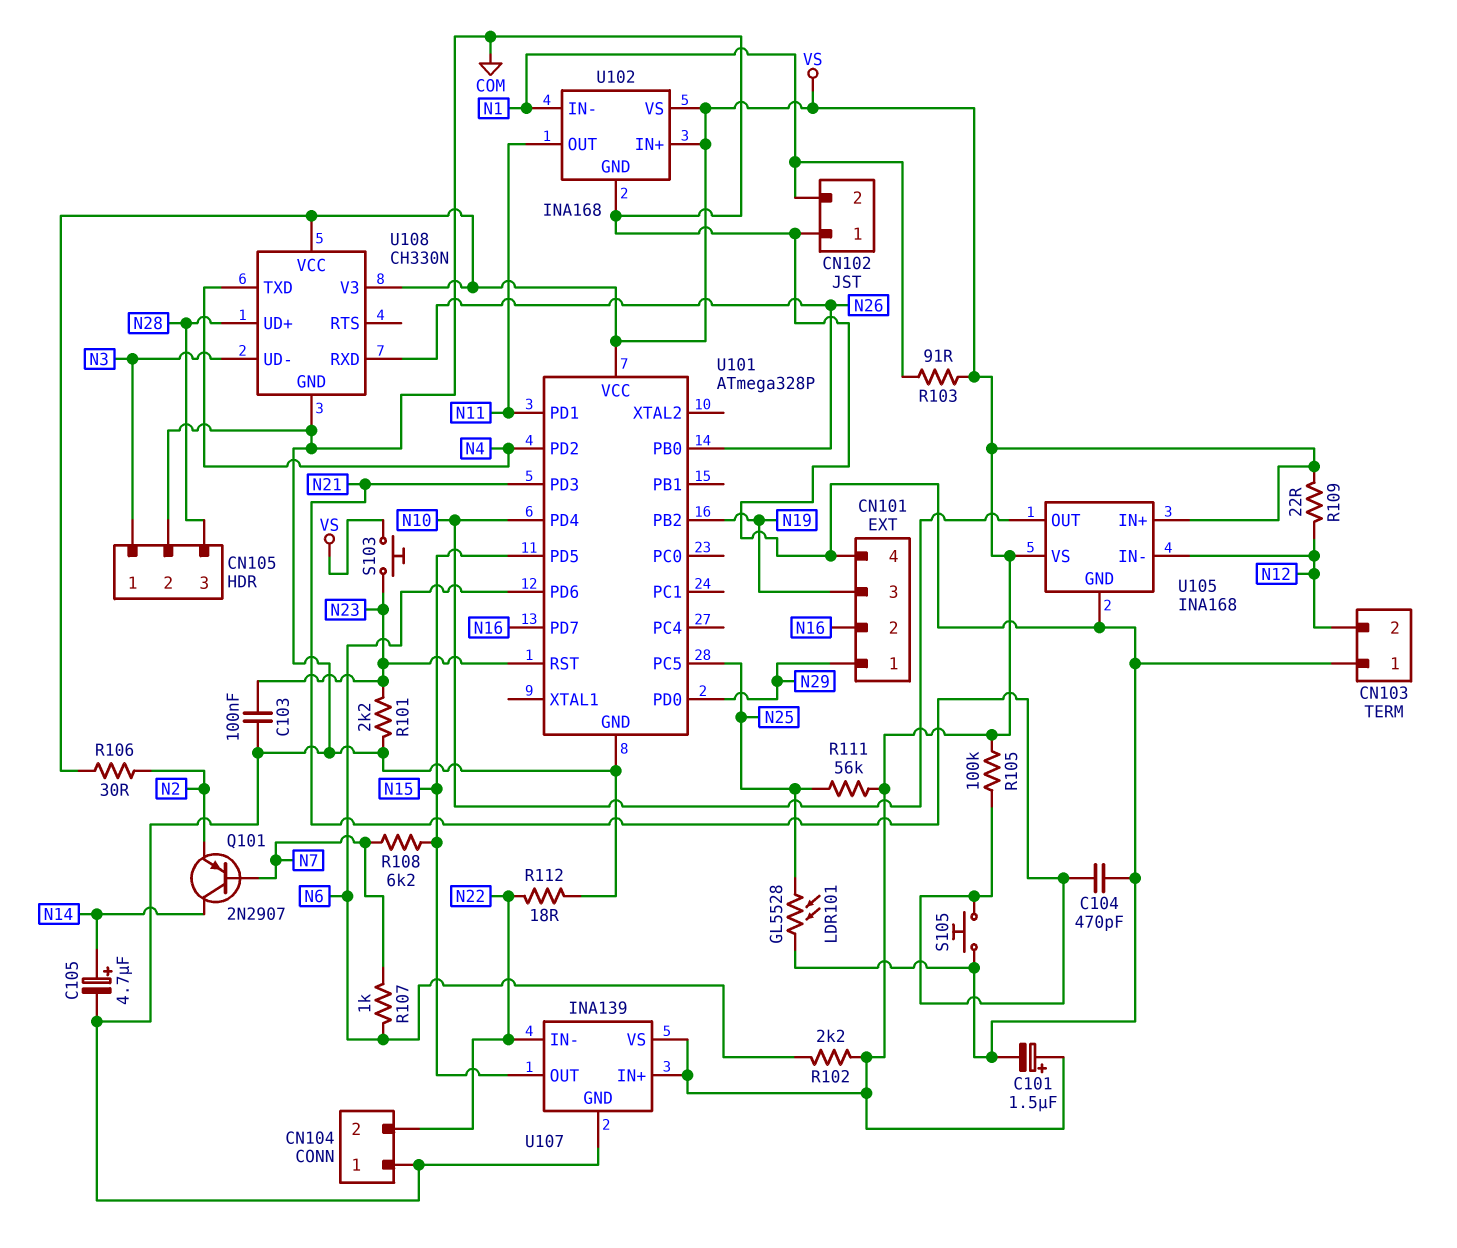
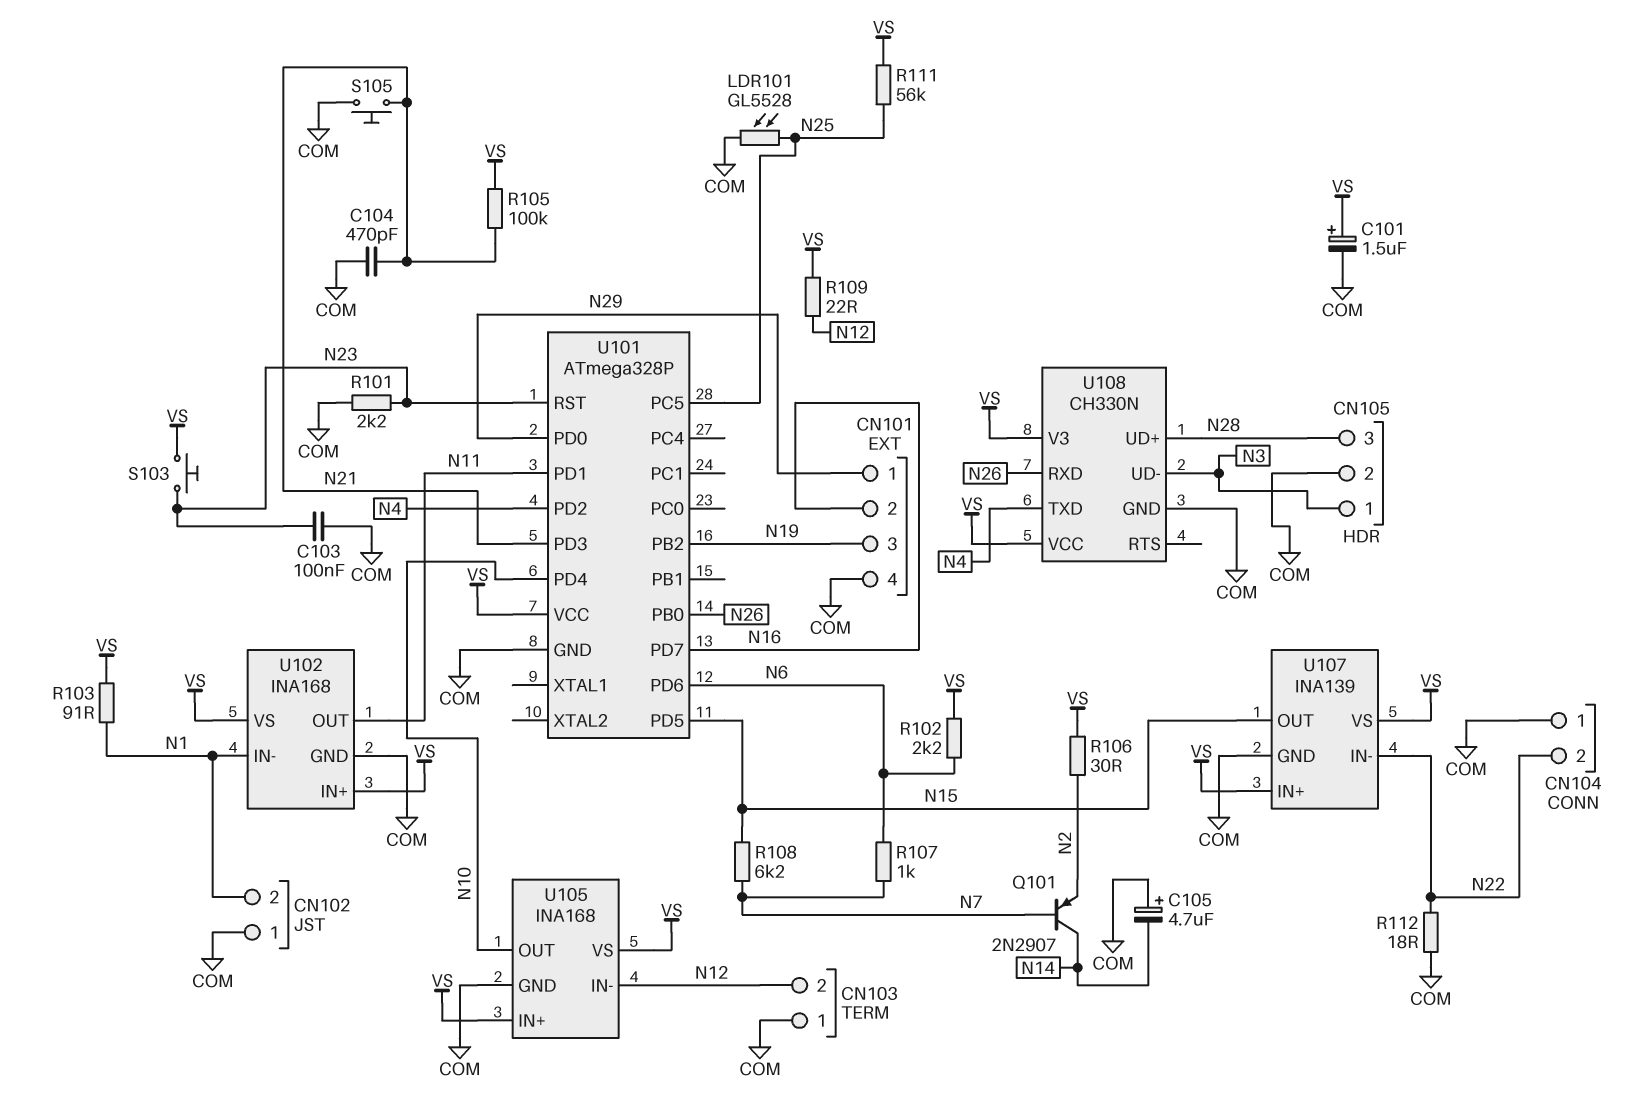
C105: 4.7uF (plus N14, minus COM) -> 4.7uF (plus COM, minus N14)

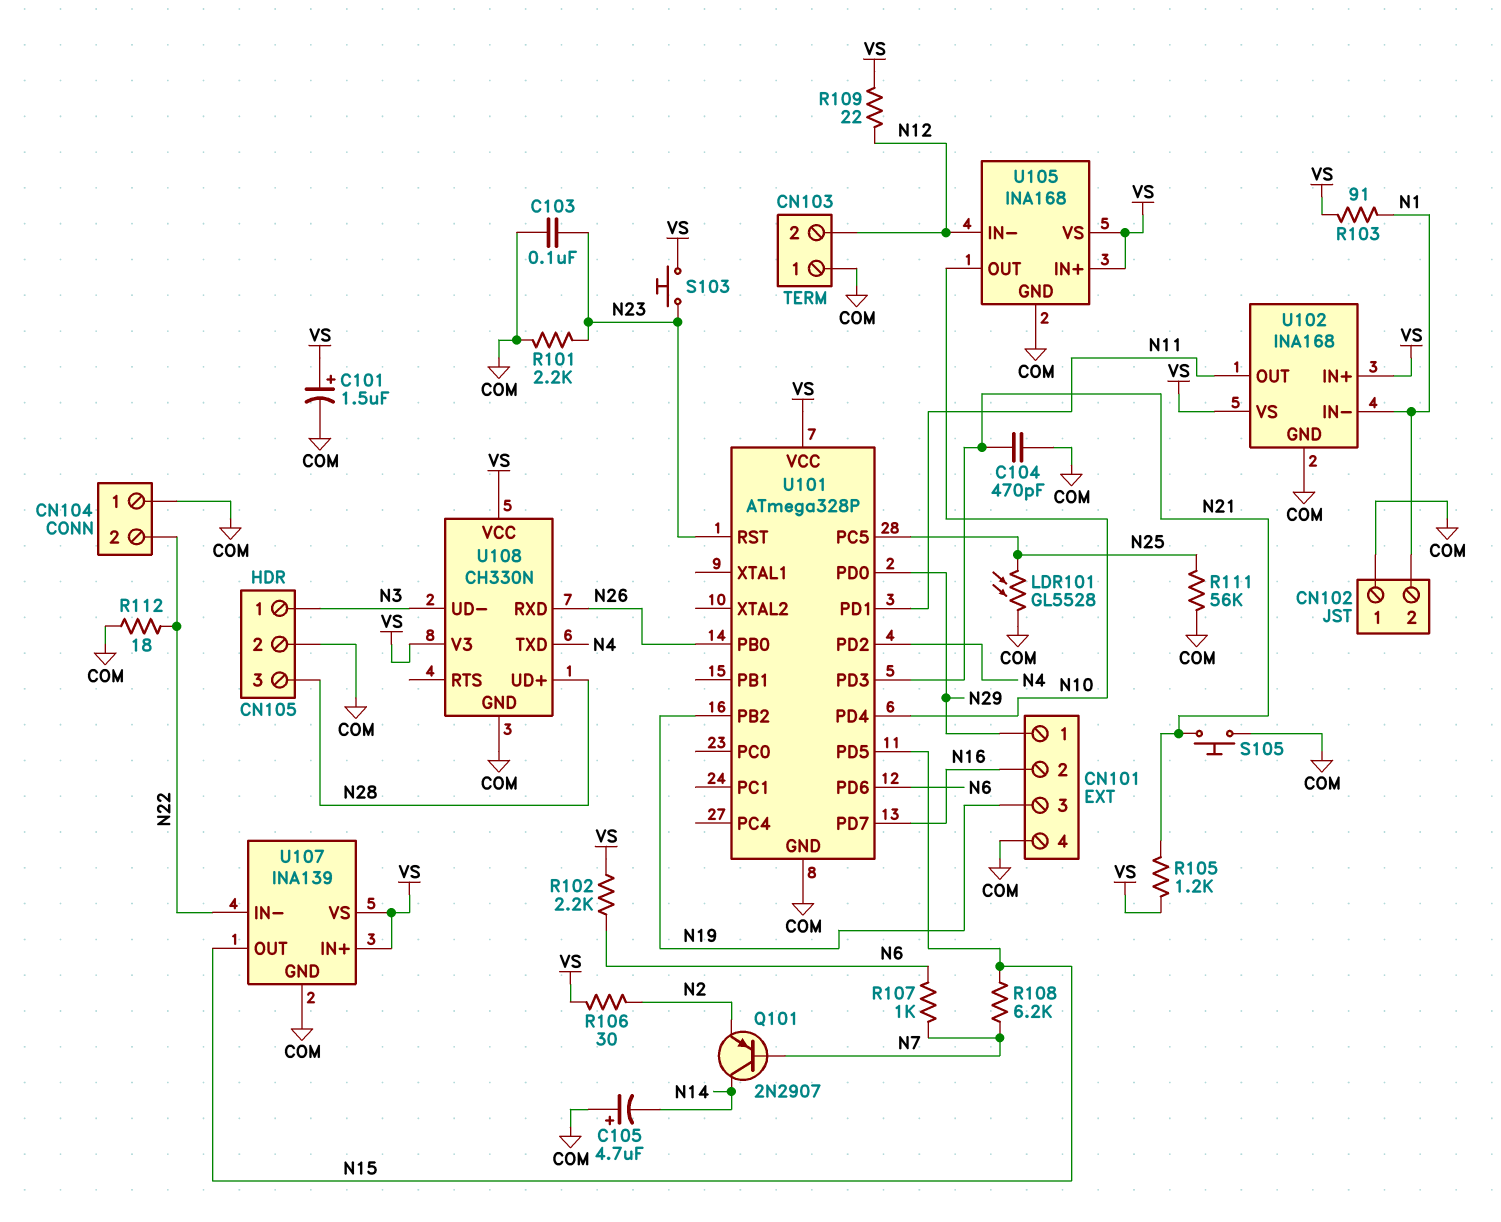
R105: 100k (N21, VS) -> 1.2k (N21, VS)
R111: 56k (N25, VS) -> 56k (COM, N25)

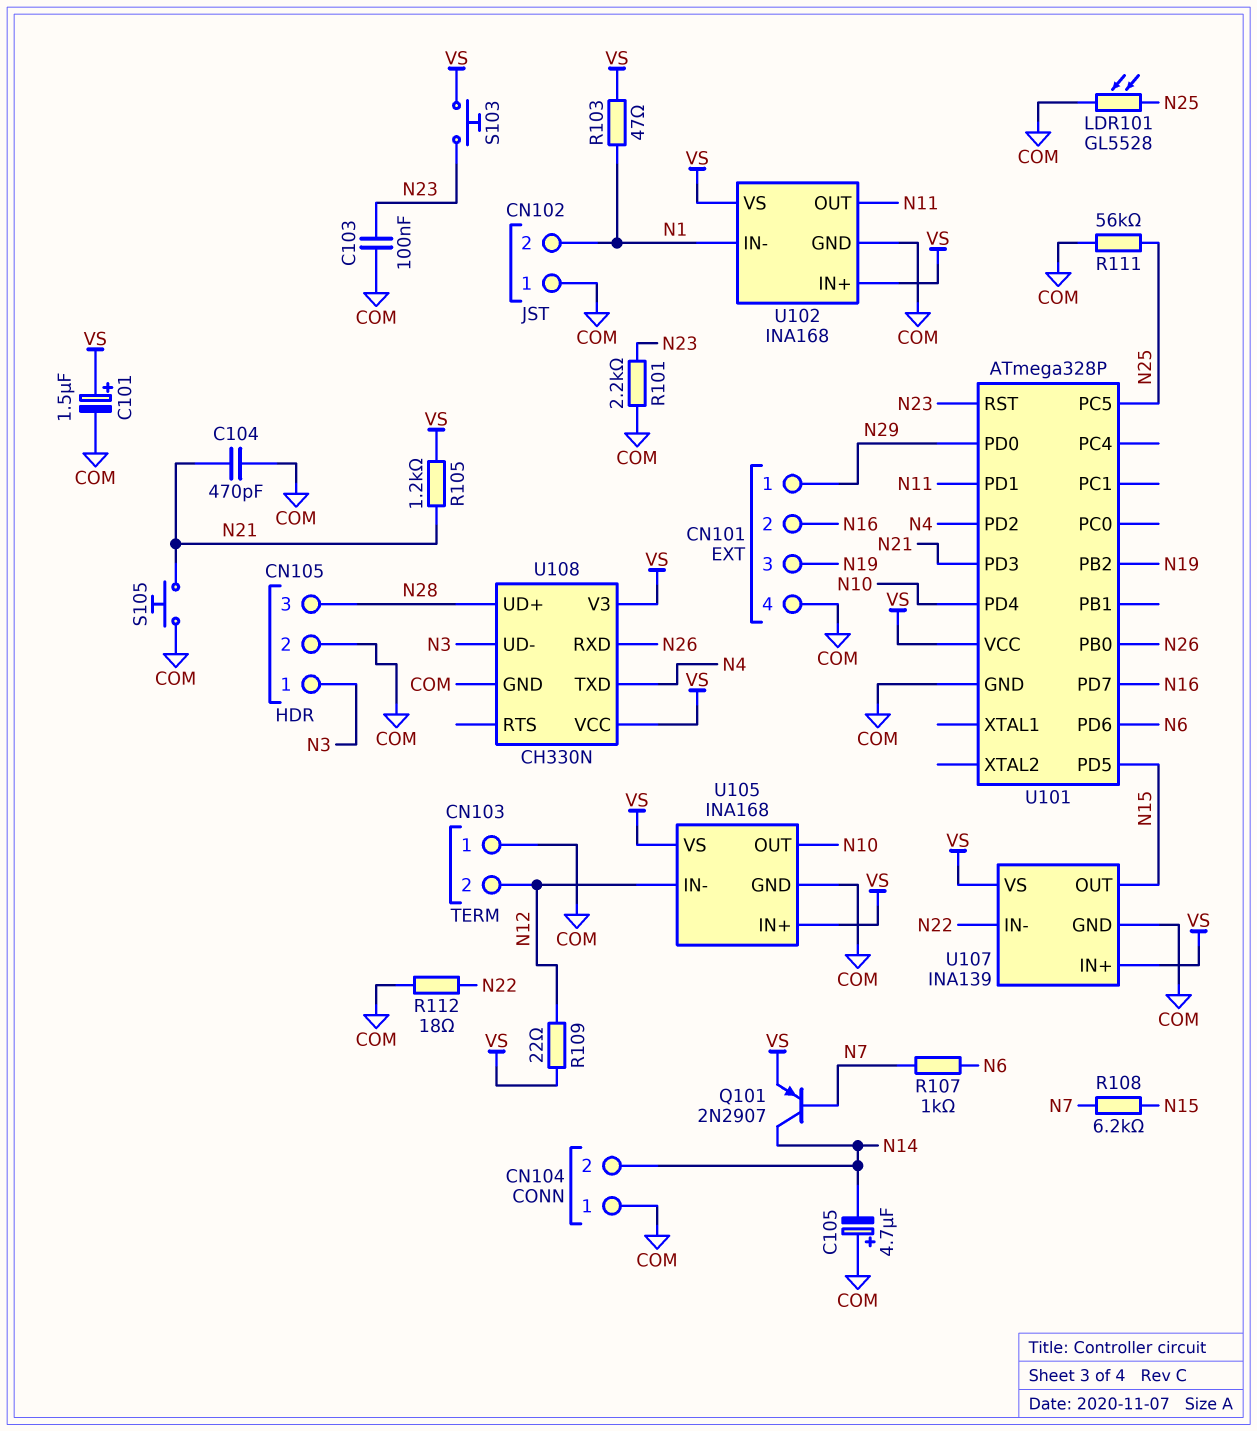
CN104 pin 2: N22 -> N14
Q101: PNP 2N2907 (B N7, C N14, E N2) -> PNP 2N2907 (B N7, C N14, E VS)
R102: 2.2k (N6, VS) -> none
R103: 91 (N1, VS) -> 47 (N1, VS)
R106: 30 (N2, VS) -> none

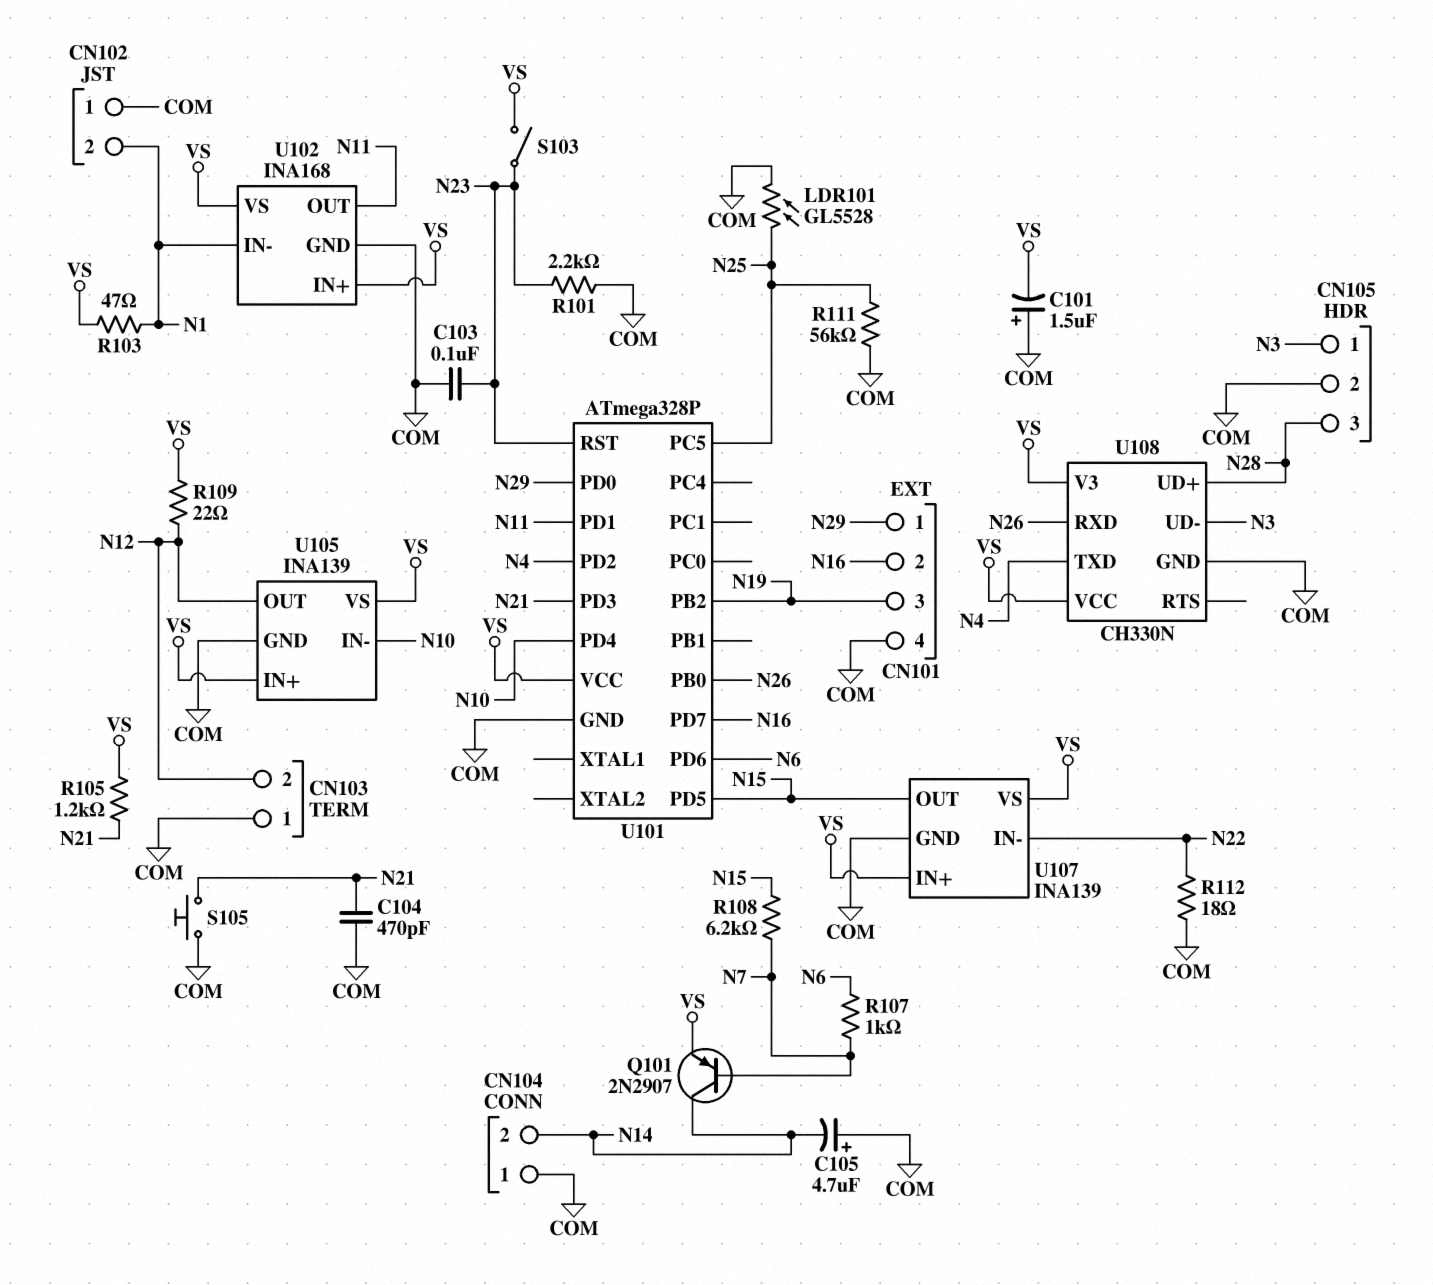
C101: 1.5uF (plus VS, minus COM) -> 1.5uF (plus COM, minus VS)
S103: button (N23, VS) -> switch (N23, VS)
U105: INA168 -> INA139
U105 pin IN-: N12 -> N10
U105 pin OUT: N10 -> N12

